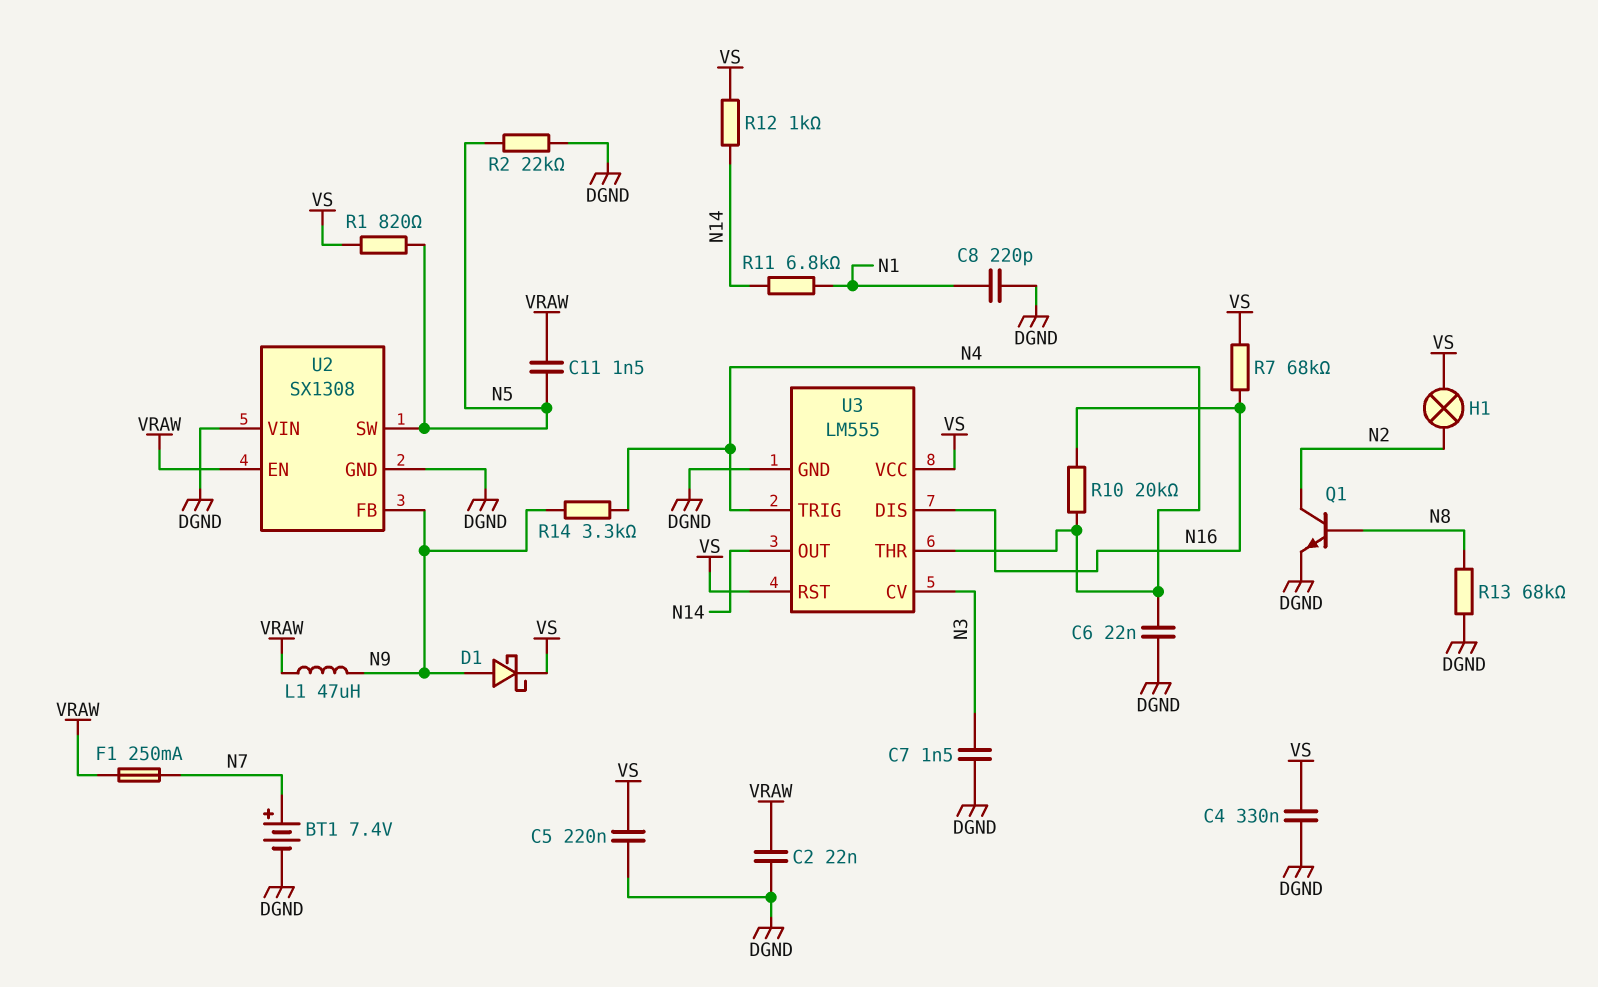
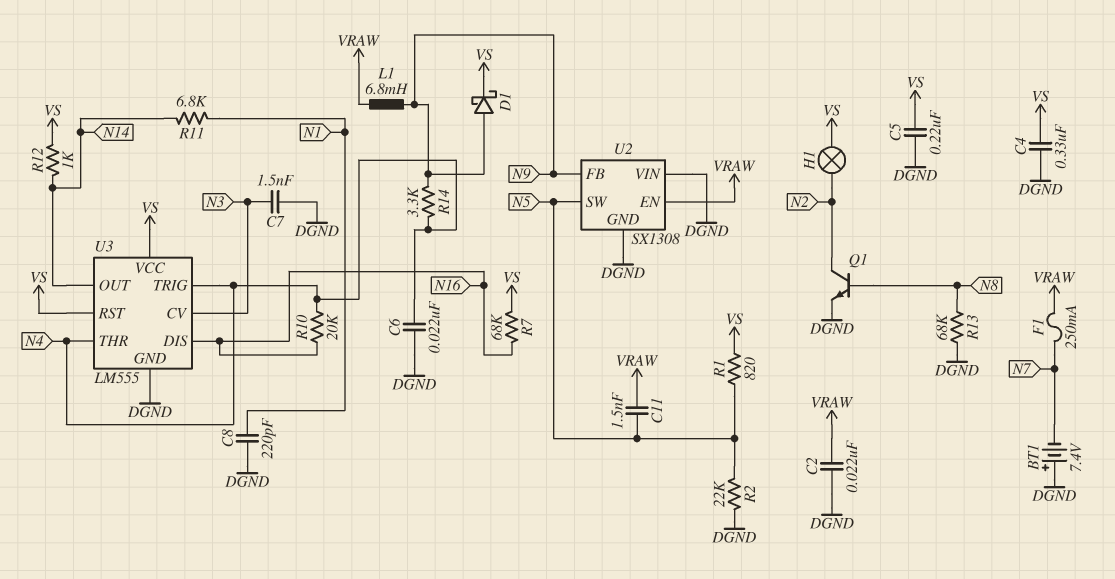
BT1: 7.4V (plus N7, minus DGND) -> 7.4V (plus DGND, minus N7)
L1: 47uH (N9, VRAW) -> 6.8mH (N9, VRAW)

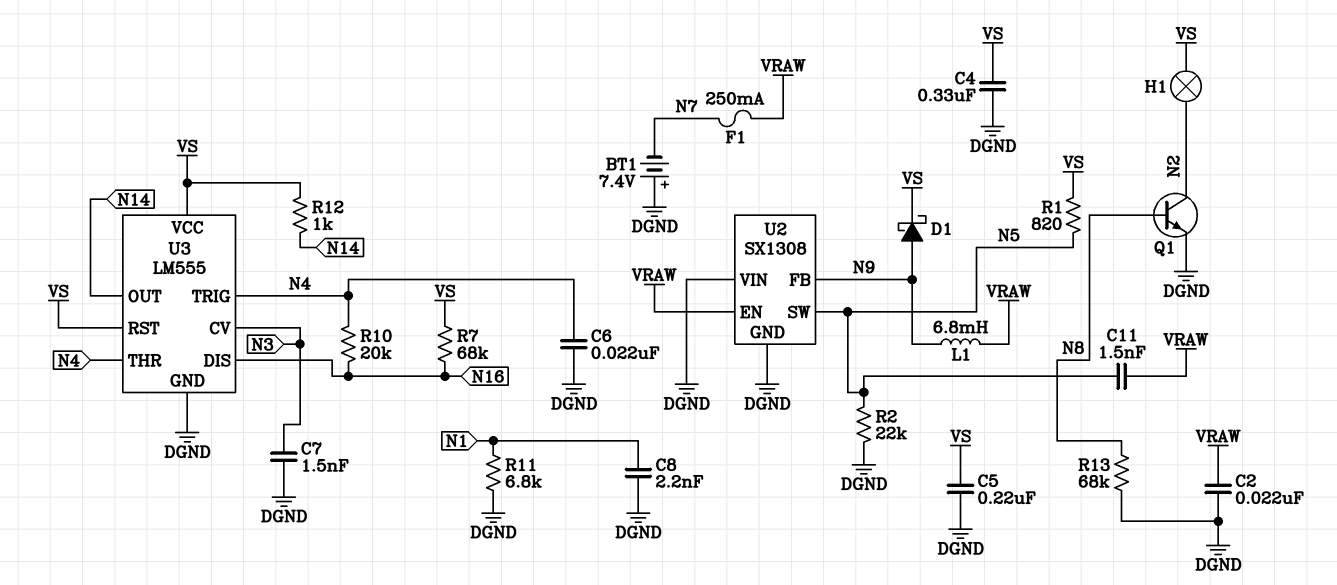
C8: 220pF (DGND, N1) -> 2.2nF (DGND, N1)
R11: 6.8k (N1, N14) -> 6.8k (DGND, N1)
R14: 3.3k (N4, N9) -> none

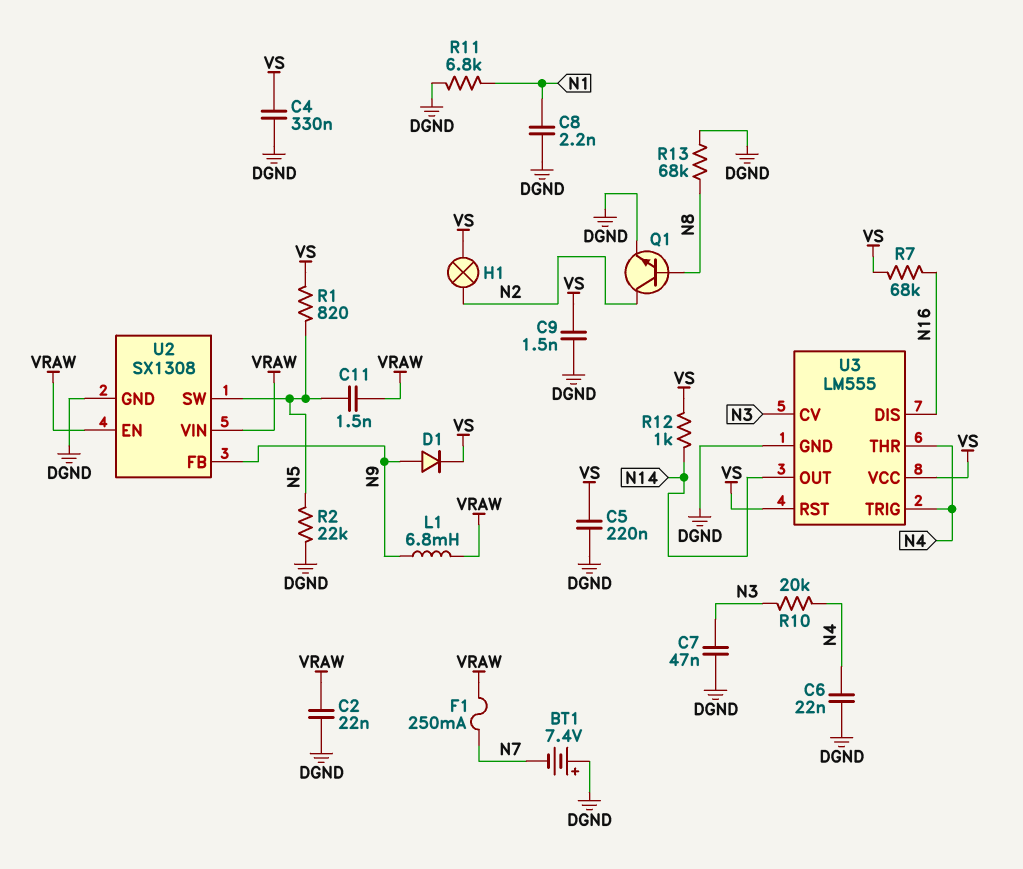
C7: 1.5nF (DGND, N3) -> 47nF (DGND, N3)
C9: none -> 1.5nF (DGND, VS)
D1: schottky (A N9, K VS) -> diode (A N9, K VS)
R10: 20k (N4, N16) -> 20k (N3, N4)
U2 pin VIN: DGND -> VRAW

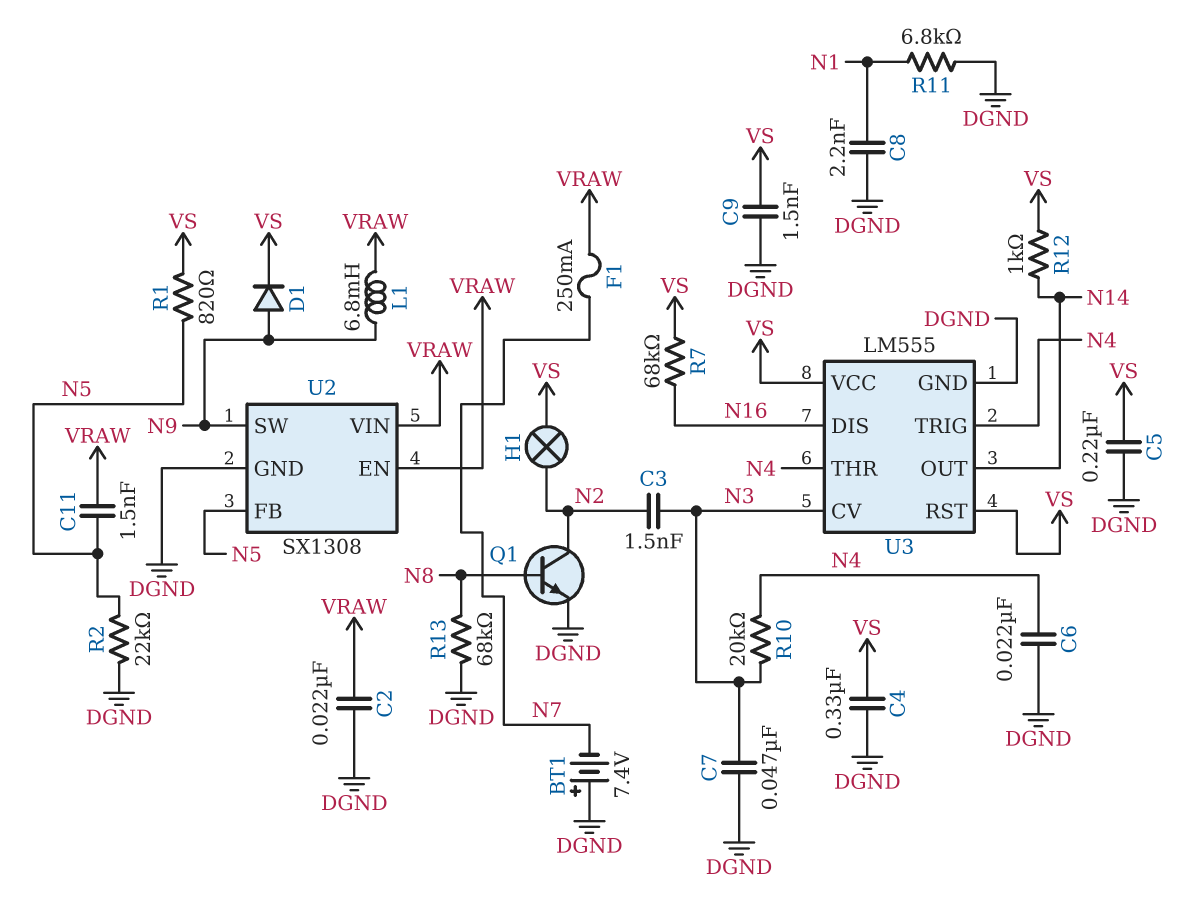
C3: none -> 1.5nF (N2, N3)
U2 pin FB: N9 -> N5
U2 pin SW: N5 -> N9

